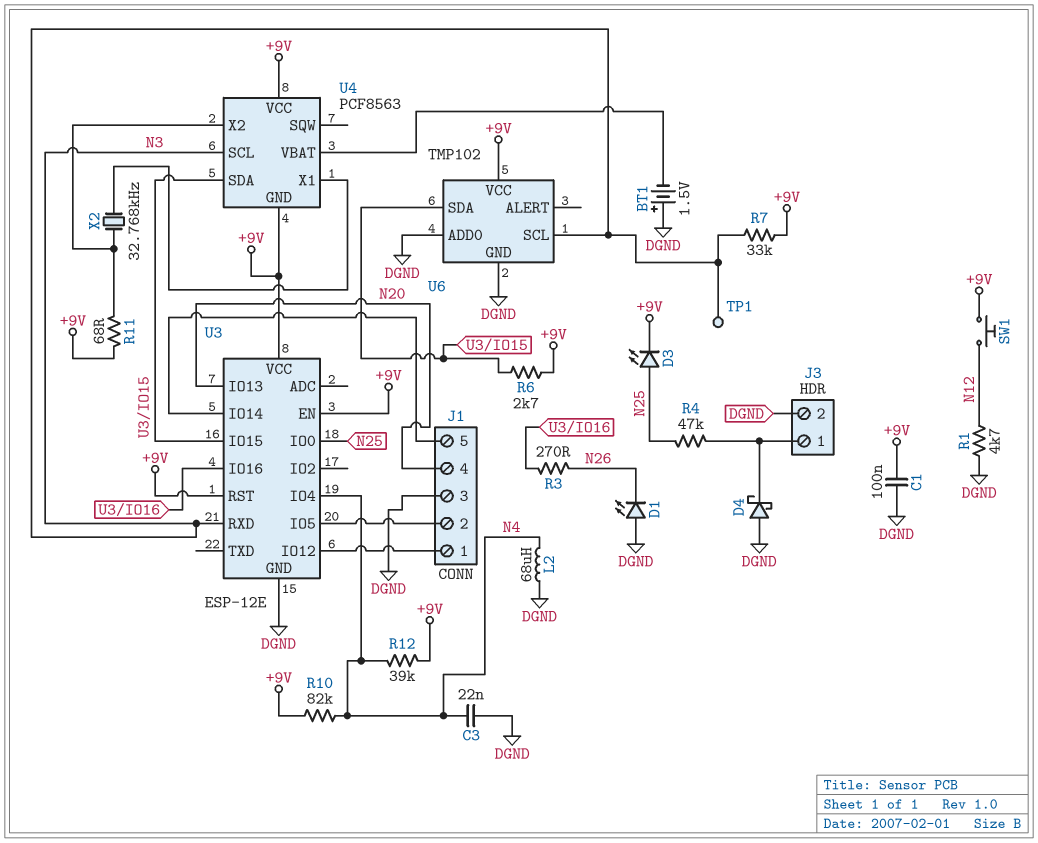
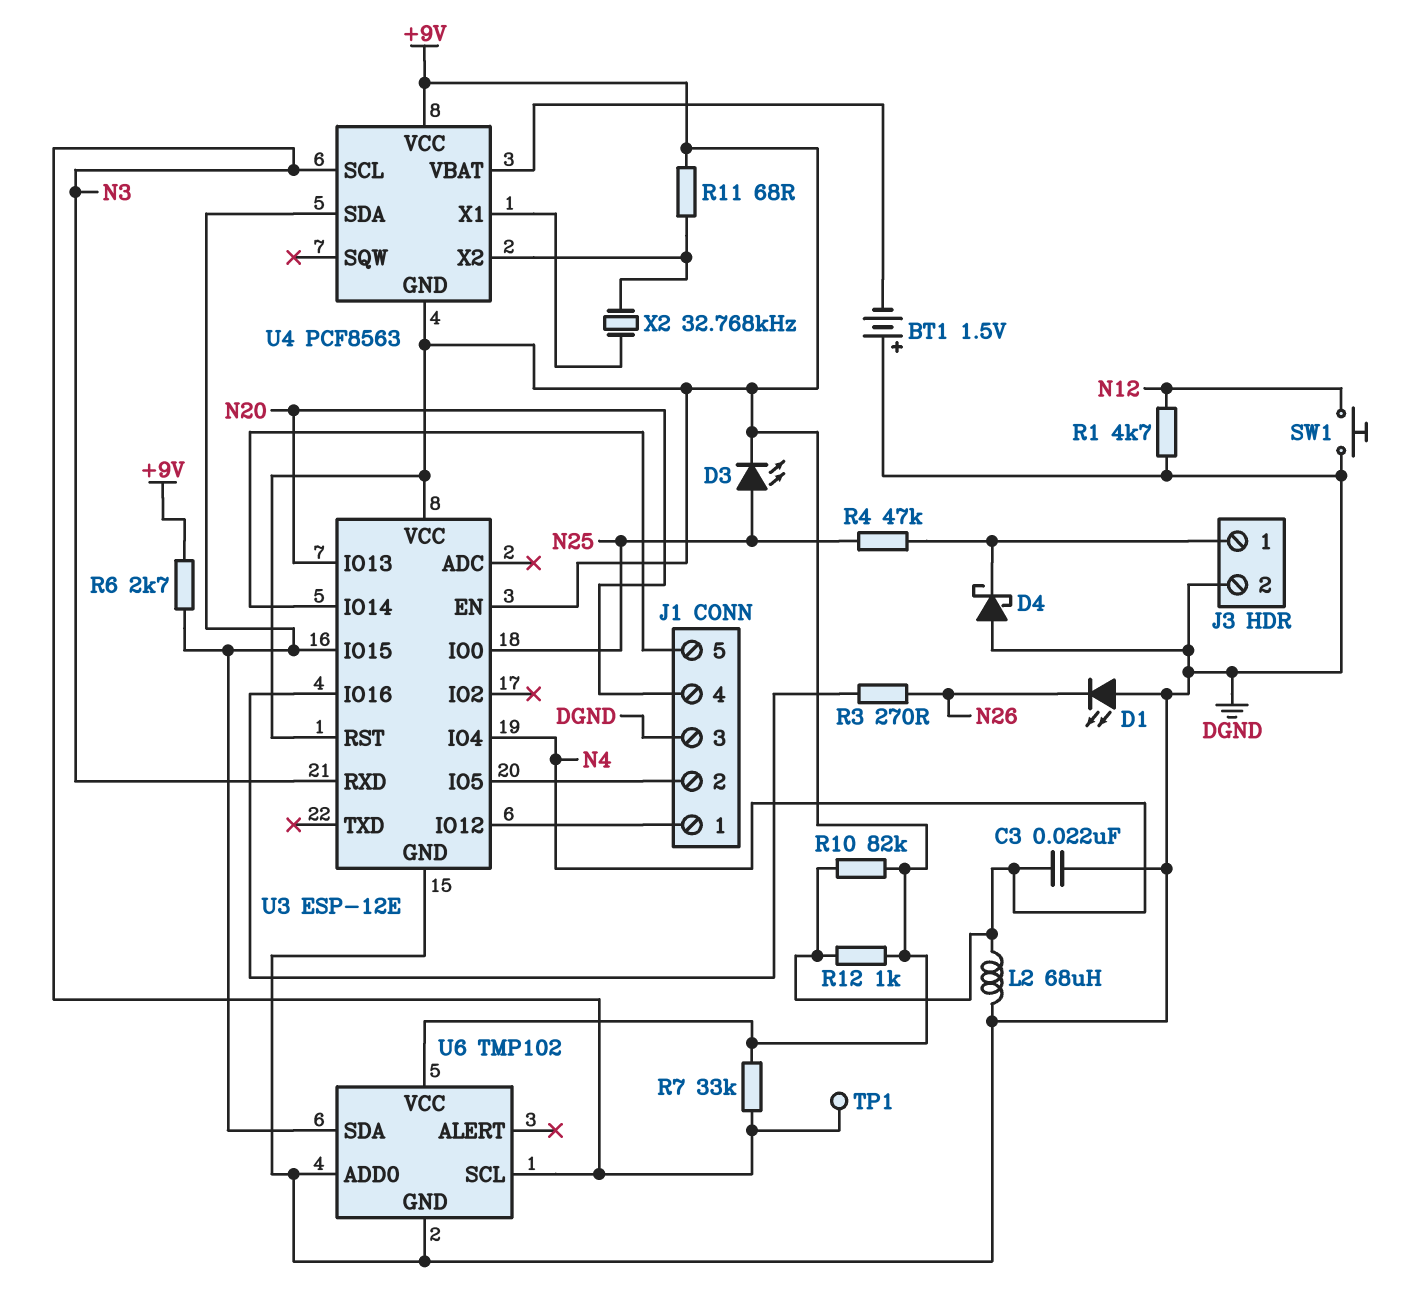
C1: 100nF (+9V, DGND) -> none
R12: 39k (+9V, N4) -> 1k (+9V, N4)
SW1: button (+9V, N12) -> button (DGND, N12)

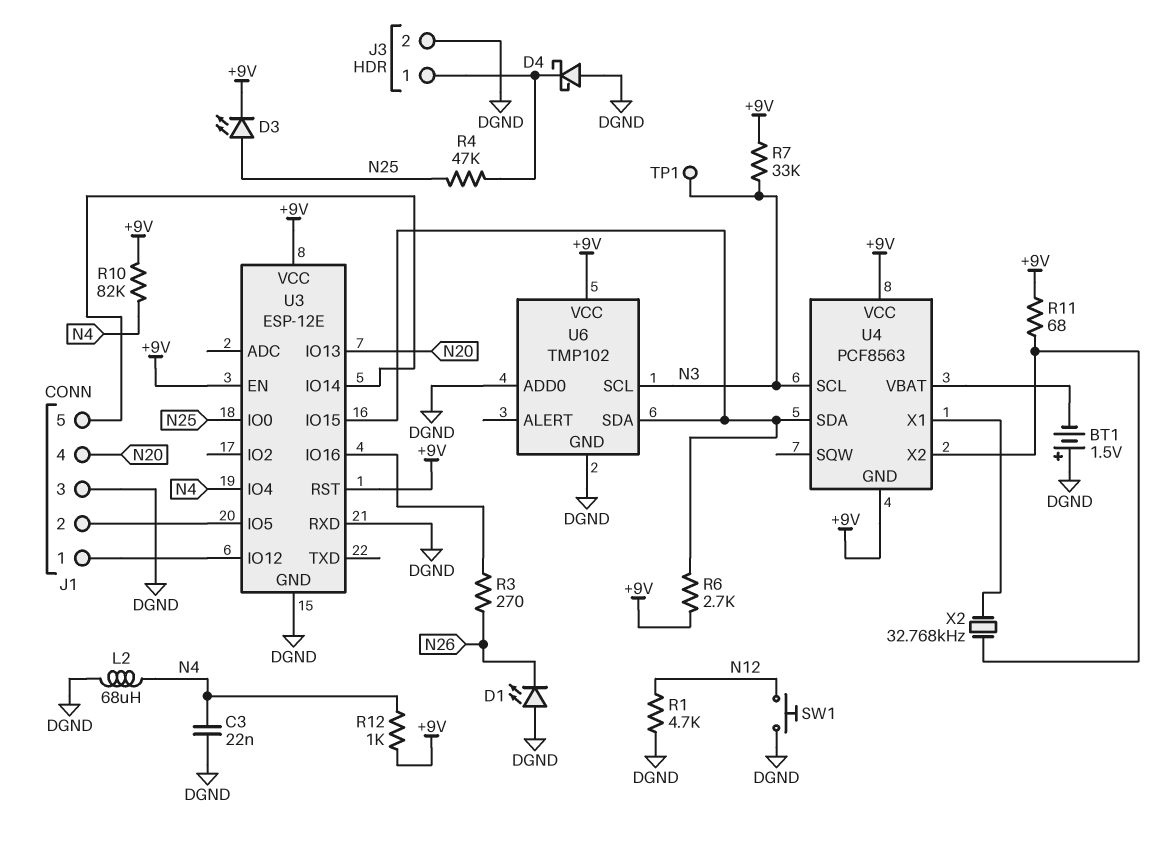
U3 pin RXD: N3 -> DGND

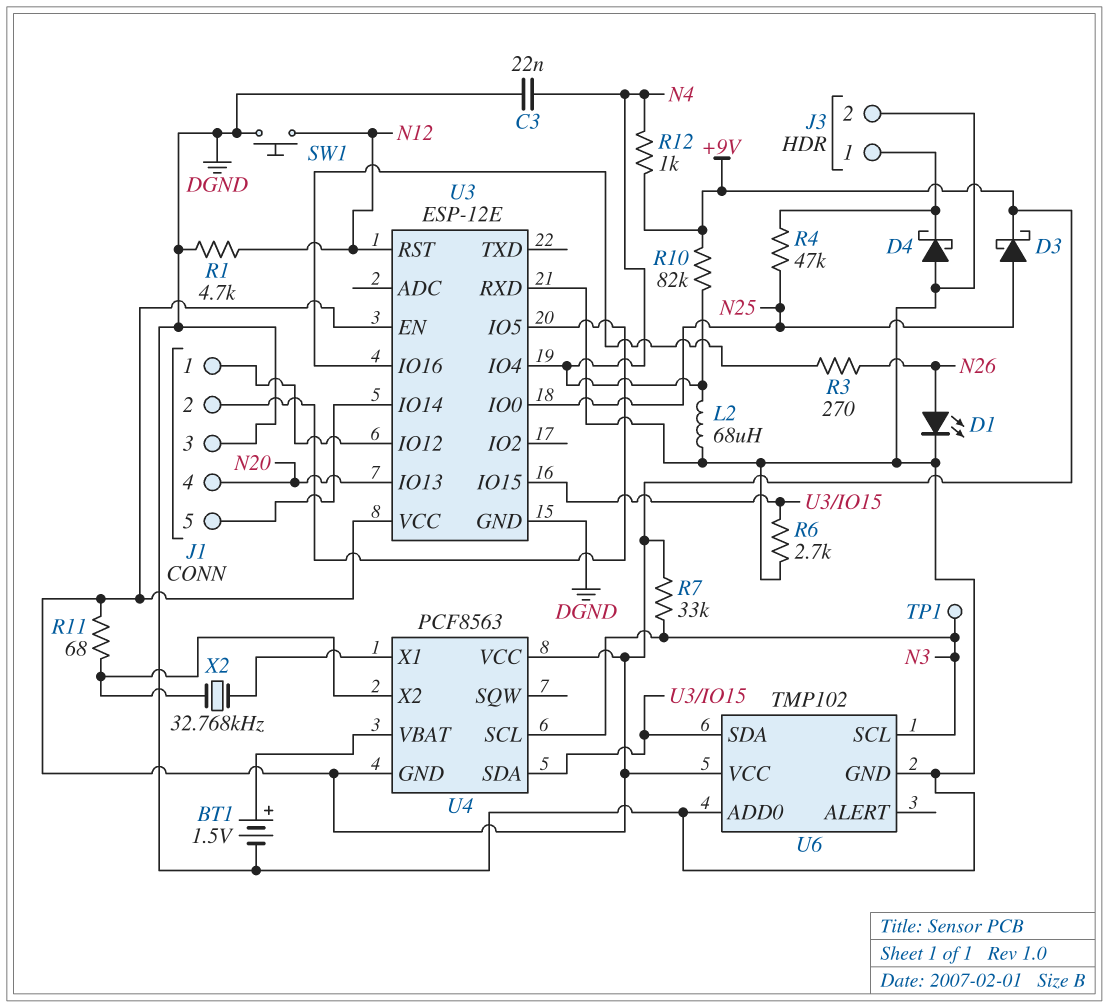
BT1: 1.5V (plus DGND, minus U4/VBAT) -> 1.5V (plus U4/VBAT, minus DGND)
D1: LED (A DGND, K N26) -> LED (A N26, K DGND)
D3: LED (A N25, K +9V) -> schottky (A N25, K +9V)
R6: 2.7k (+9V, U3/IO15) -> 2.7k (DGND, U3/IO15)
U3 pin RST: +9V -> N12

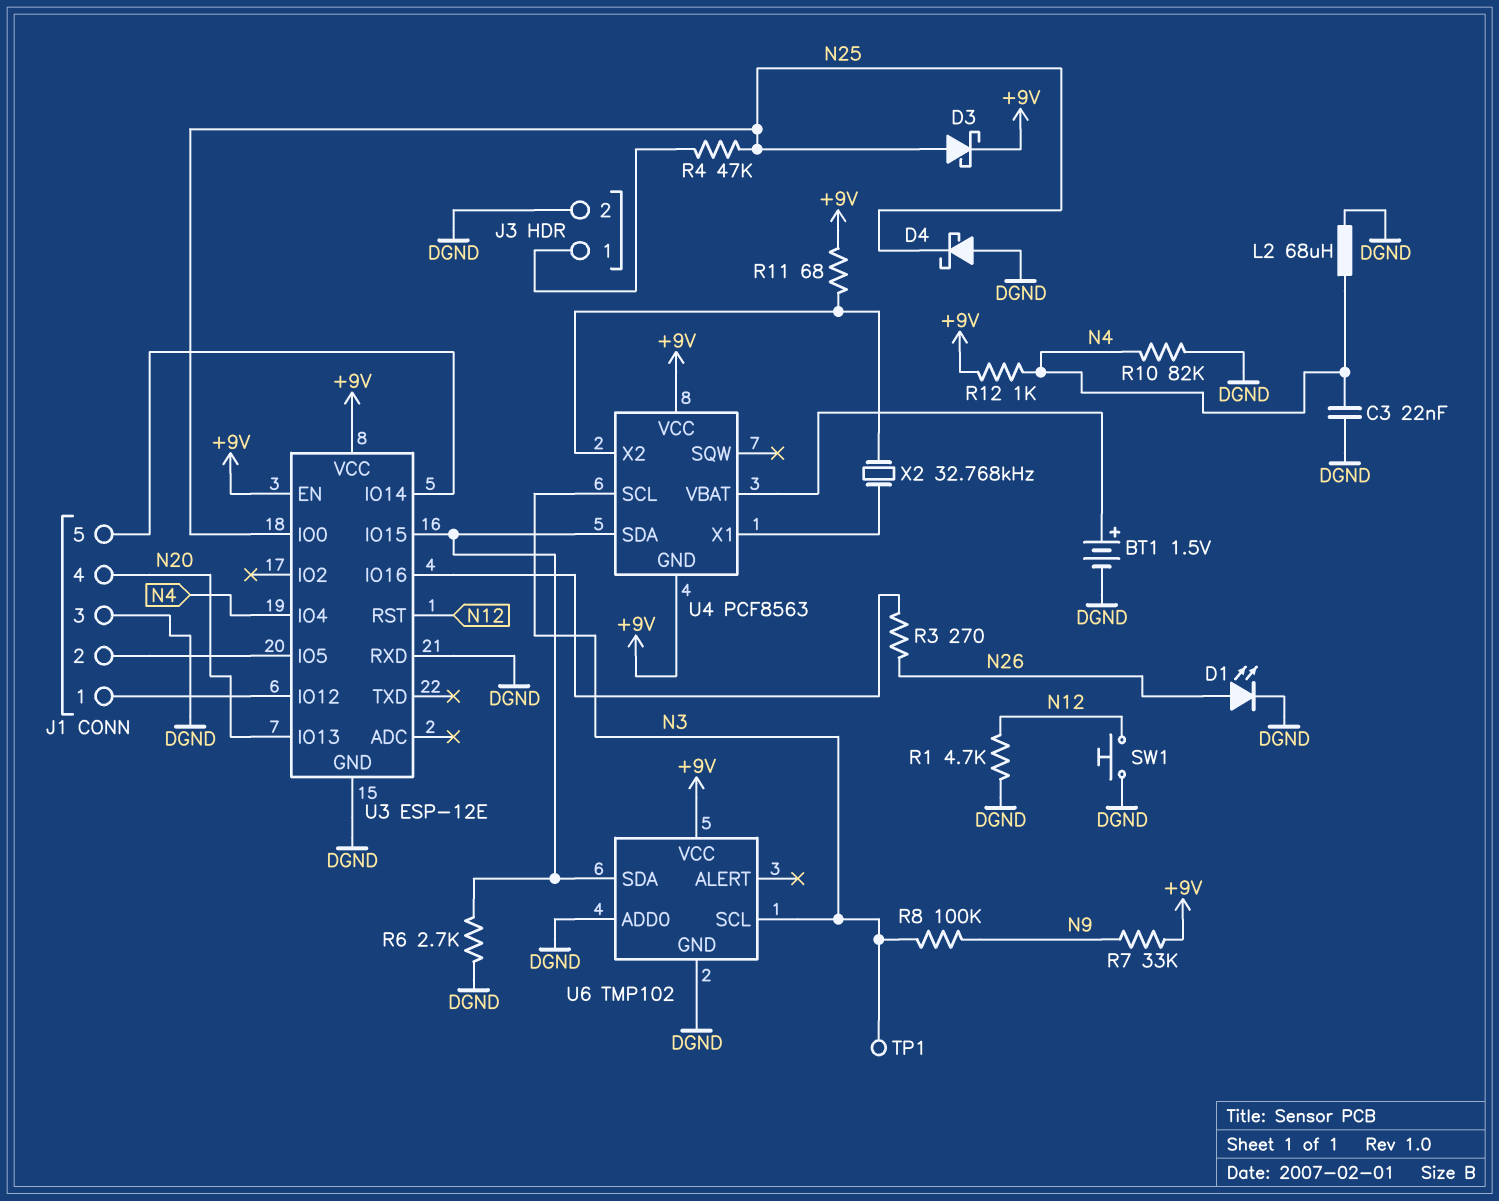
D4: schottky (A DGND, K J3/1) -> schottky (A DGND, K N25)
R7: 33k (+9V, N3) -> 33k (+9V, N9)
R8: none -> 100k (N3, N9)
R10: 82k (+9V, N4) -> 82k (DGND, N4)

